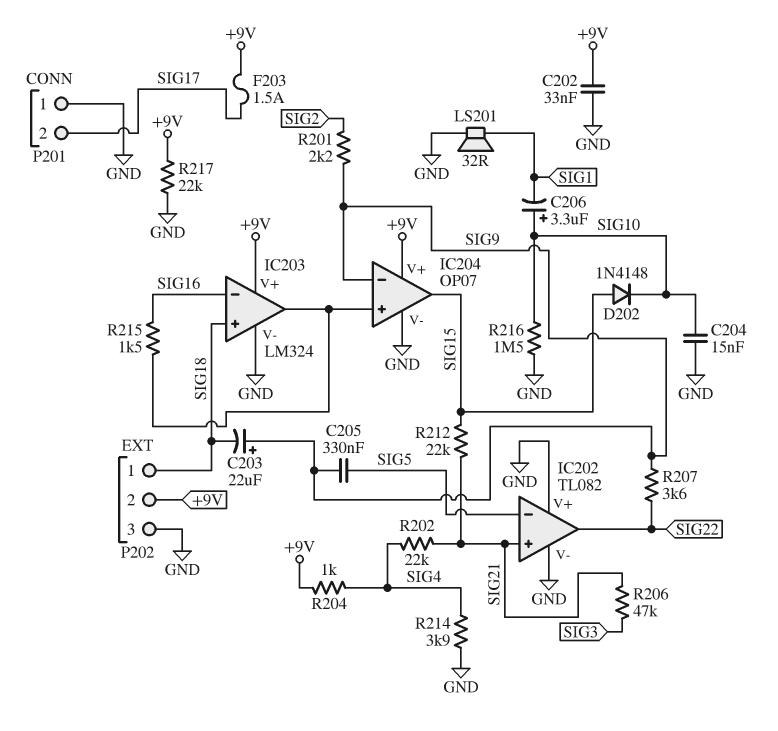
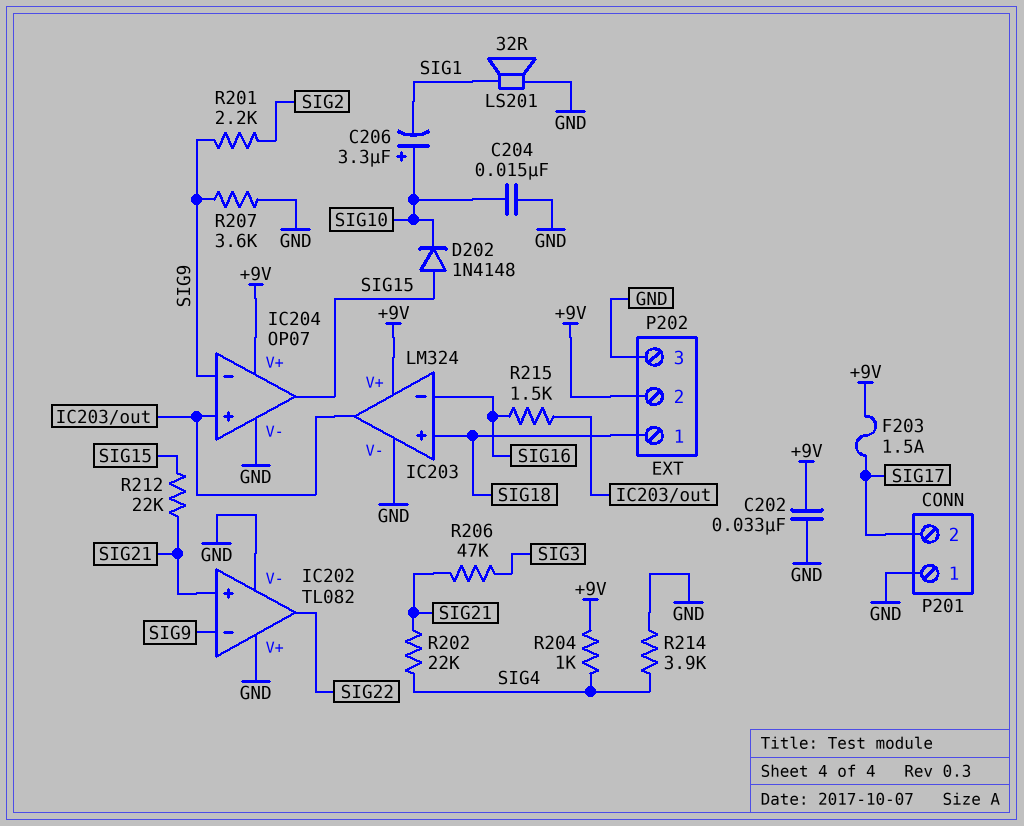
C203: 22uF (plus SIG9, minus SIG18) -> none
C205: 330nF (SIG5, SIG9) -> none
IC202 pin in-: SIG5 -> SIG9
R207: 3.6k (SIG9, SIG22) -> 3.6k (GND, SIG9)
R216: 1.5M (GND, SIG10) -> none
R217: 22k (+9V, GND) -> none

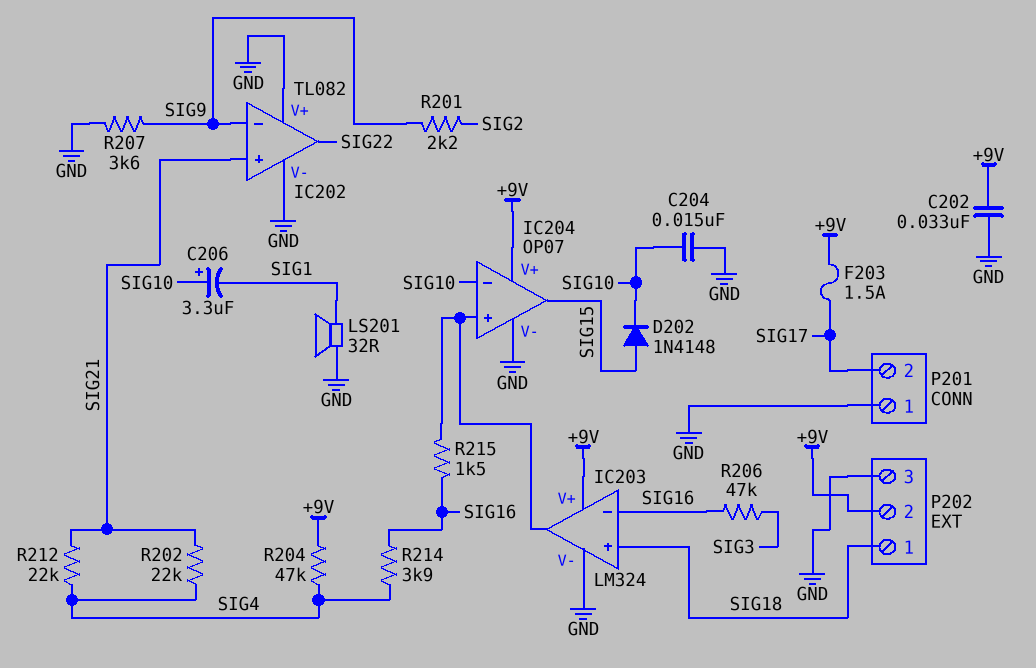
IC204 pin in-: SIG9 -> SIG10
R204: 1k (+9V, SIG4) -> 47k (+9V, SIG4)
R206: 47k (SIG3, SIG21) -> 47k (SIG3, SIG16)
R212: 22k (SIG15, SIG21) -> 22k (SIG4, SIG21)
R214: 3.9k (GND, SIG4) -> 3.9k (SIG4, SIG16)

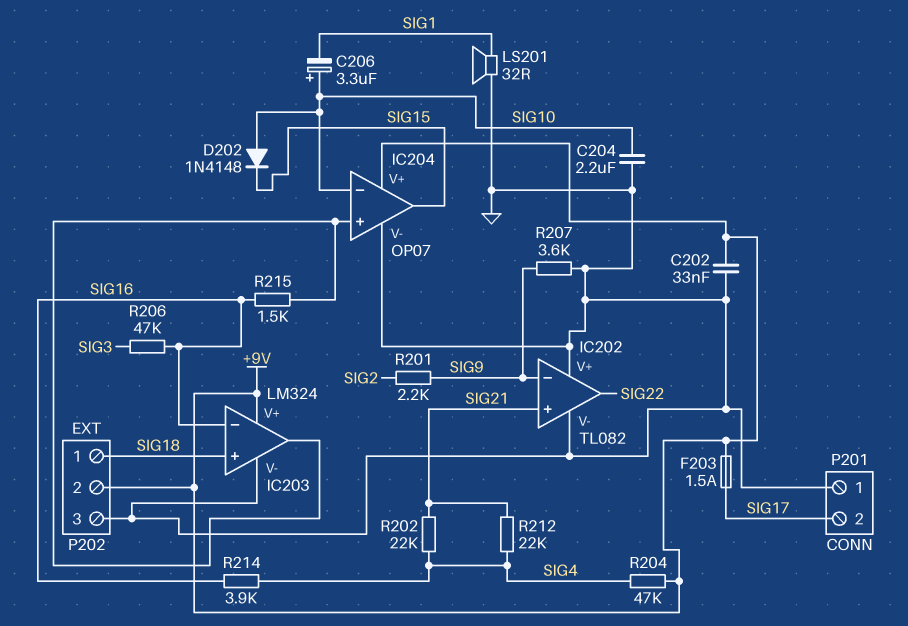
C204: 15nF (GND, SIG10) -> 2.2uF (GND, SIG10)
D202: diode 1N4148 (A SIG15, K SIG10) -> diode 1N4148 (A SIG10, K SIG15)

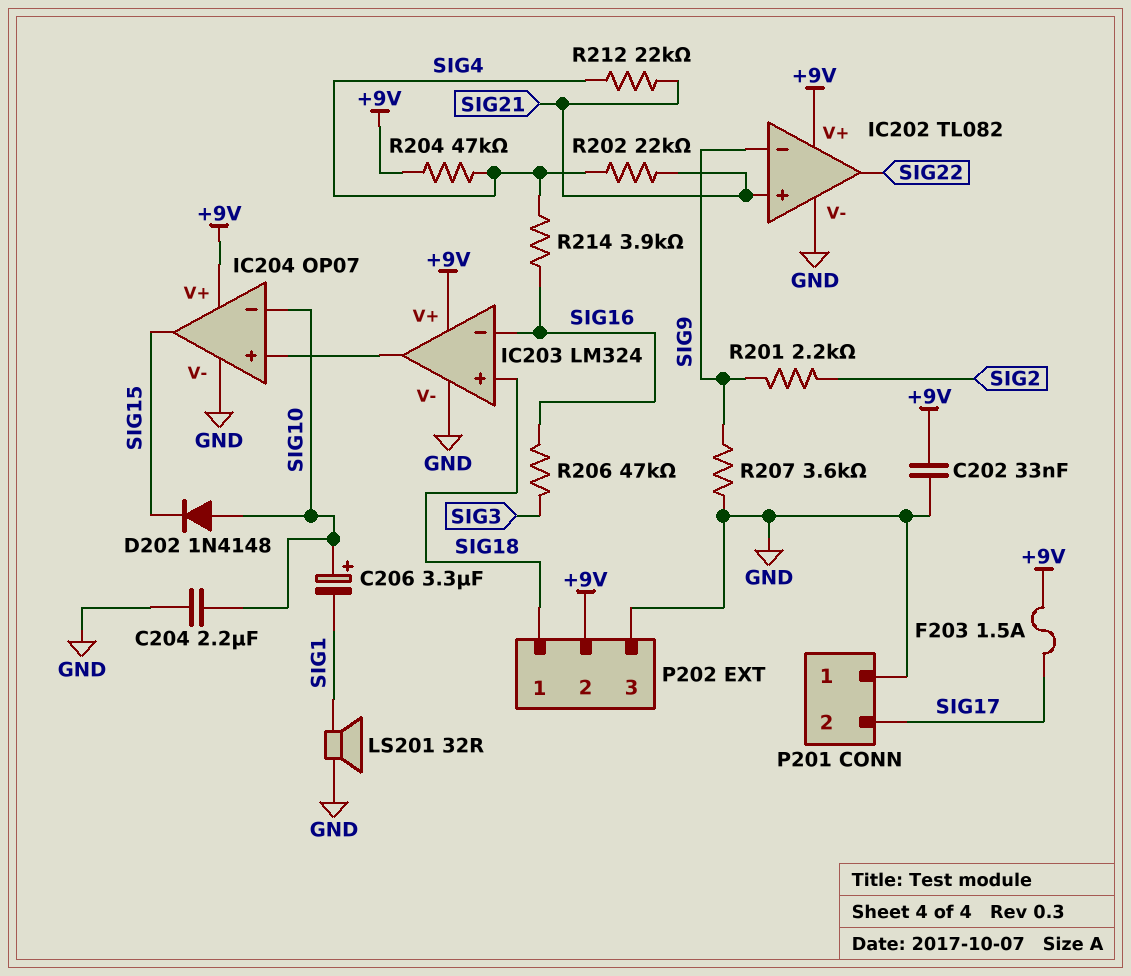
IC202 pin V+: GND -> +9V
R215: 1.5k (IC203/out, SIG16) -> none

